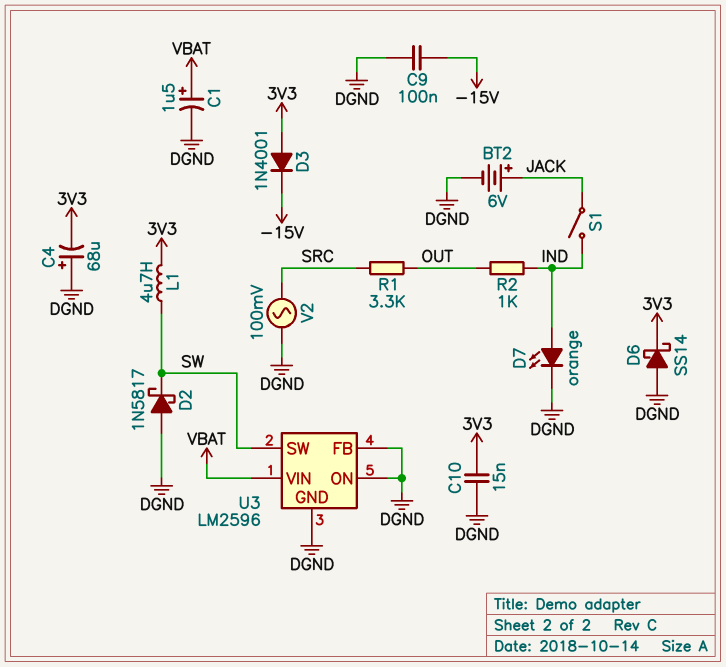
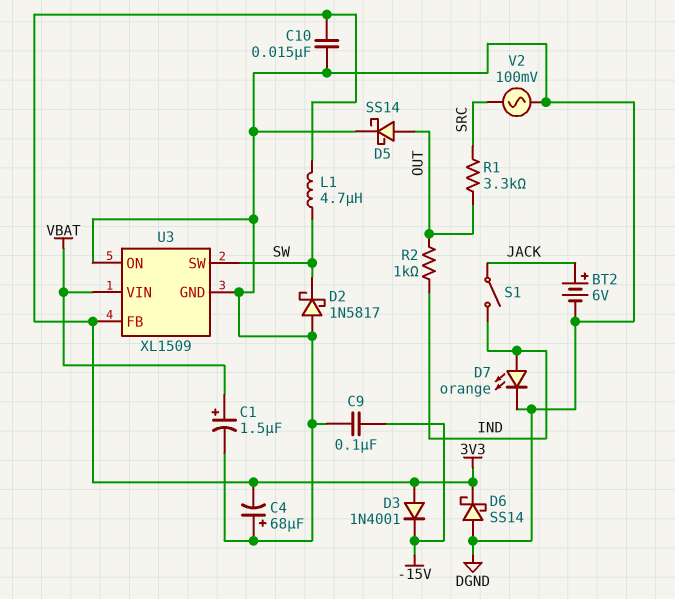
D5: none -> schottky SS14 (A OUT, K DGND)
U3: LM2596 -> XL1509
U3 pin FB: DGND -> 3V3

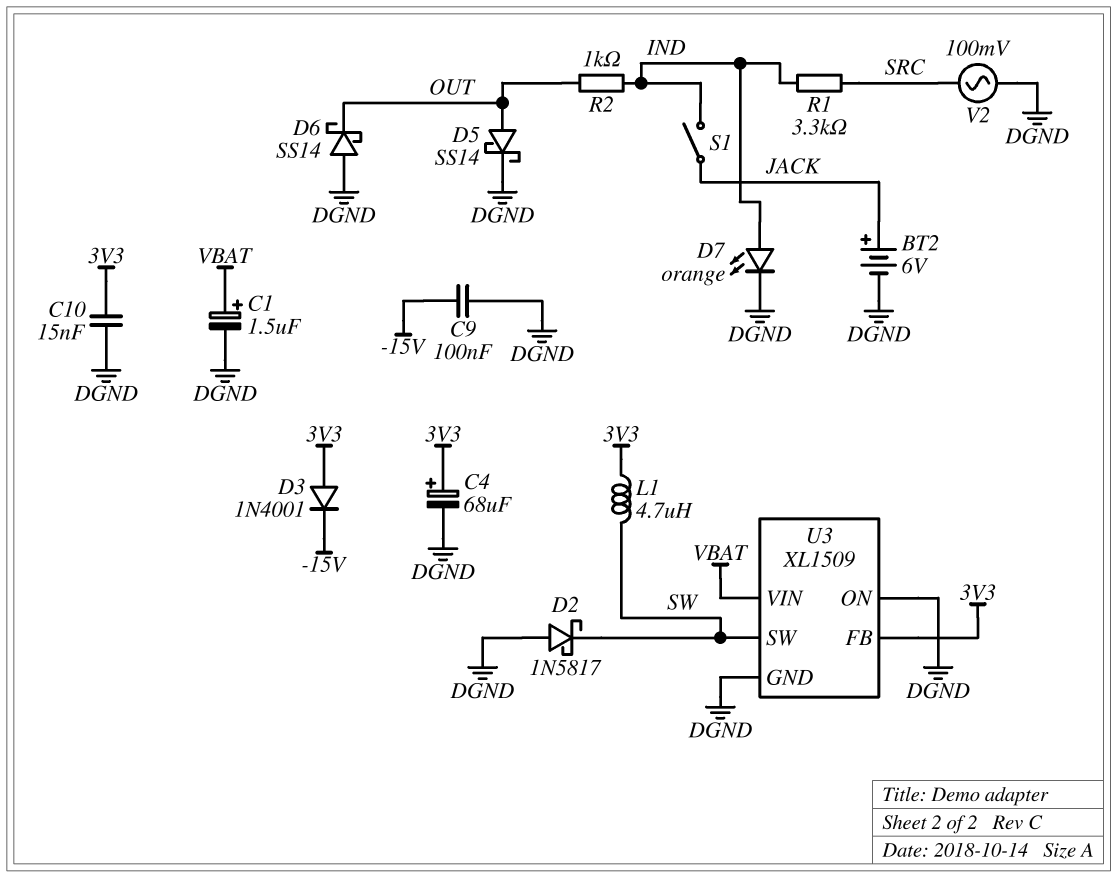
C4: 68uF (plus DGND, minus 3V3) -> 68uF (plus 3V3, minus DGND)
D6: schottky SS14 (A DGND, K 3V3) -> schottky SS14 (A DGND, K OUT)
R1: 3.3k (OUT, SRC) -> 3.3k (IND, SRC)

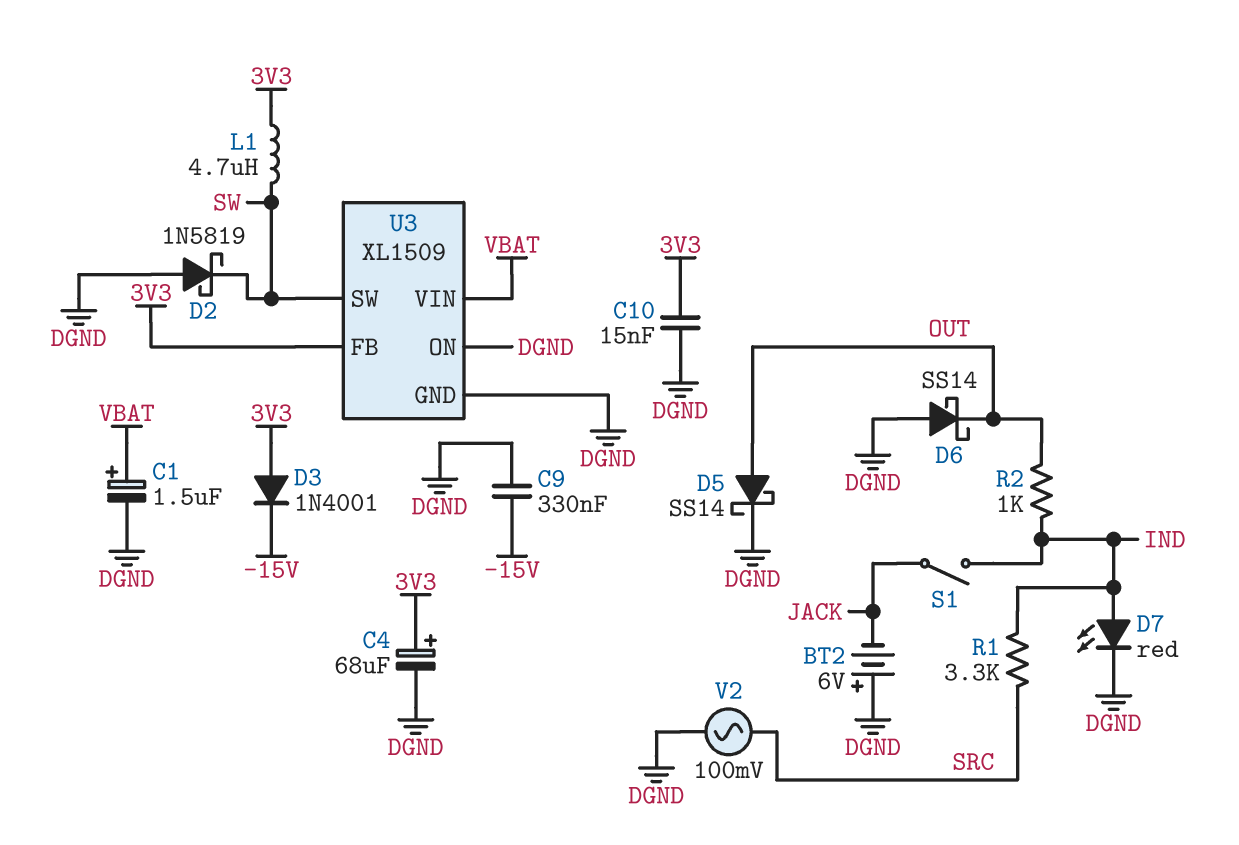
BT2: 6V (plus JACK, minus DGND) -> 6V (plus DGND, minus JACK)
C9: 100nF (-15V, DGND) -> 330nF (-15V, DGND)
D2: schottky 1N5817 (A DGND, K SW) -> schottky 1N5819 (A DGND, K SW)
D7: LED orange (A IND, K DGND) -> LED red (A IND, K DGND)

